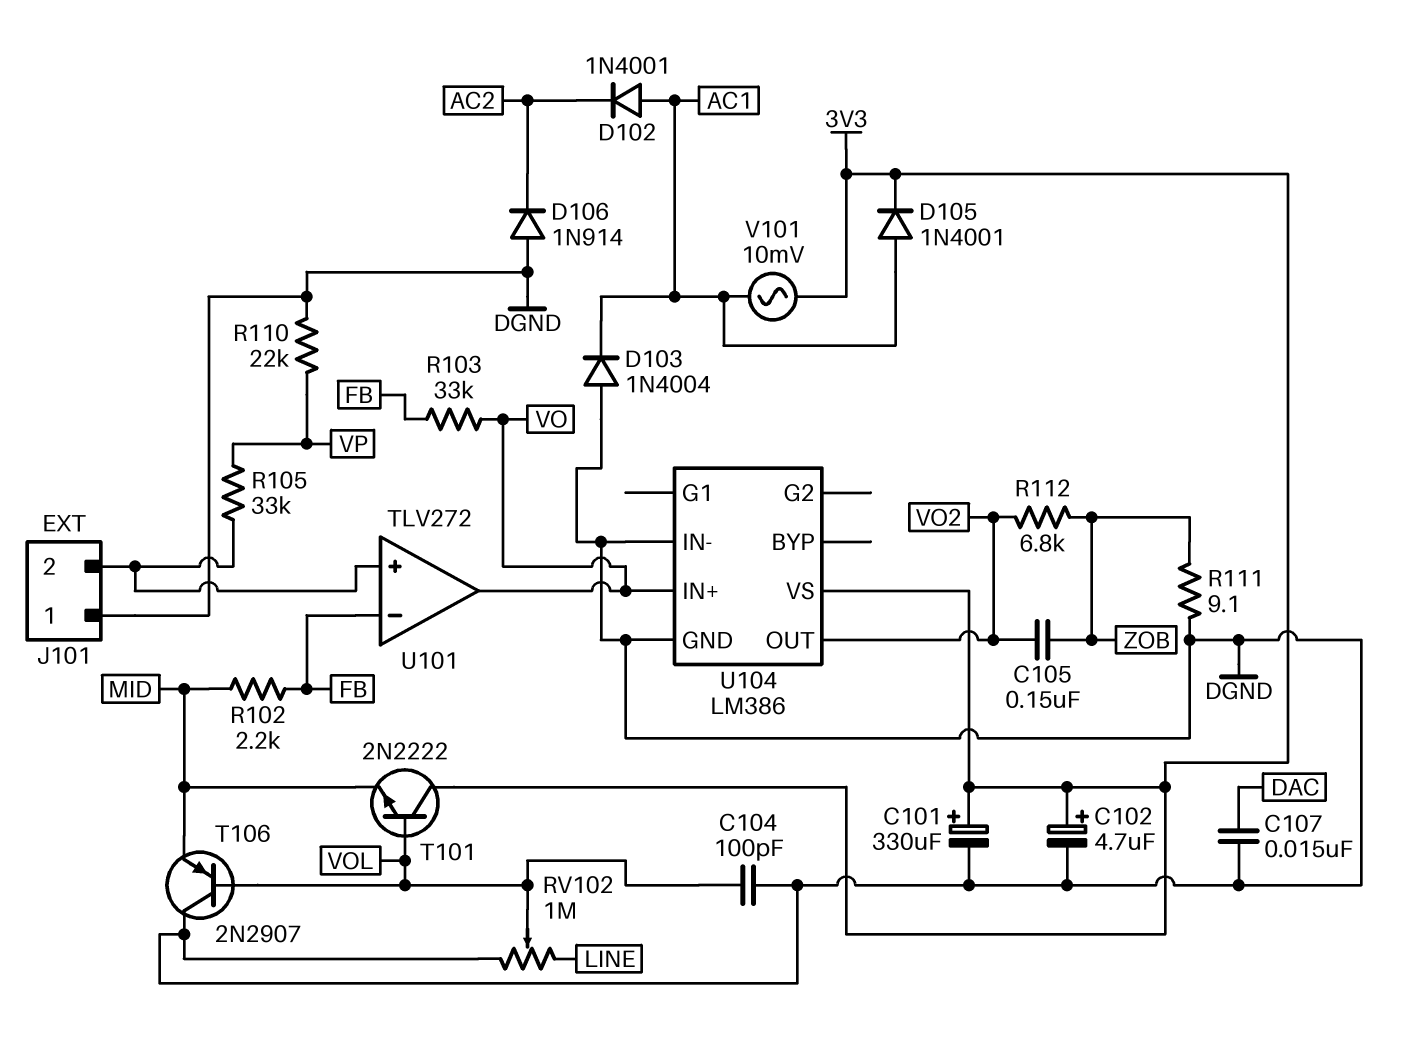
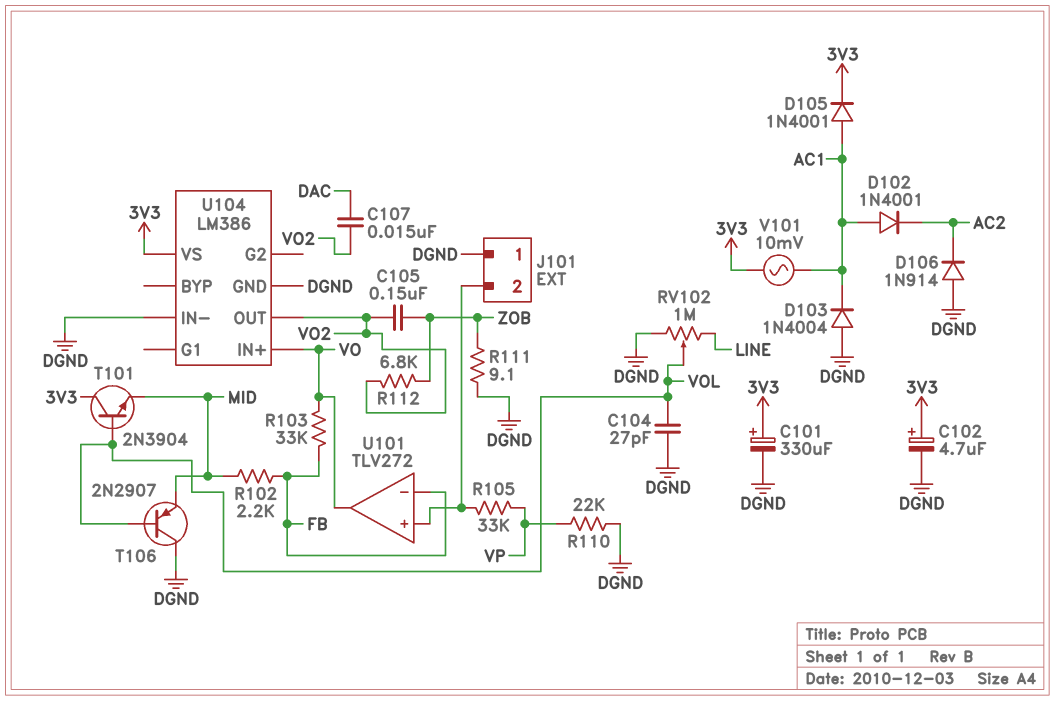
C104: 100pF (DGND, VOL) -> 27pF (DGND, VOL)
C107: 15nF (DAC, DGND) -> 15nF (DAC, VO2)
T101: NPN 2N2222 (B VOL, C 3V3, E MID) -> NPN 2N3904 (B VOL, C 3V3, E MID)

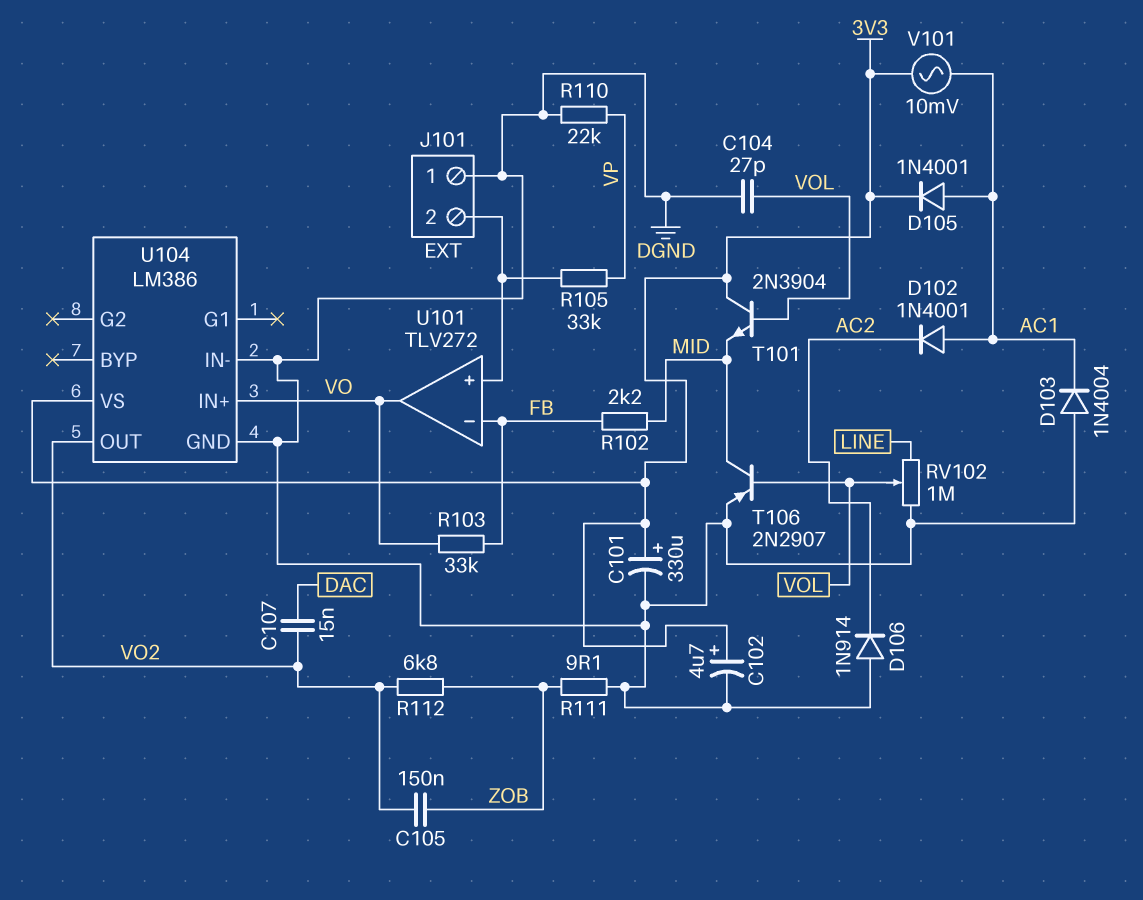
T106: PNP 2N2907 (B VOL, C DGND, E MID) -> PNP 2N2907 (B VOL, C MID, E DGND)

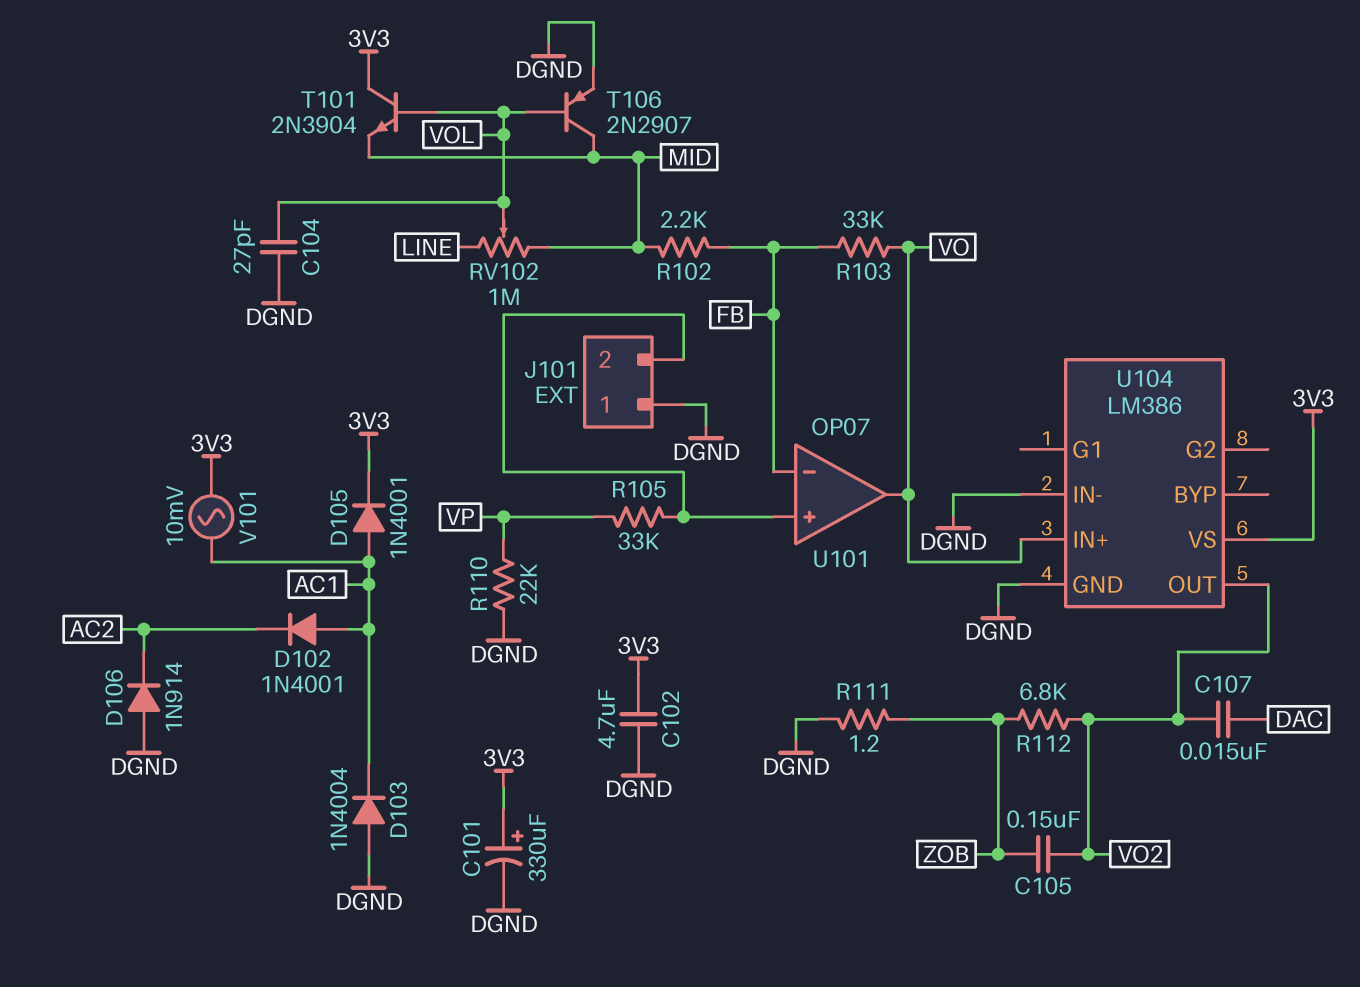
C102: 4.7uF (plus 3V3, minus DGND) -> 4.7uF (3V3, DGND)
R111: 9.1 (DGND, ZOB) -> 1.2 (DGND, ZOB)
RV102: 1M (DGND, LINE, wiper VOL) -> 1M (LINE, MID, wiper VOL)
U101: TLV272 -> OP07

